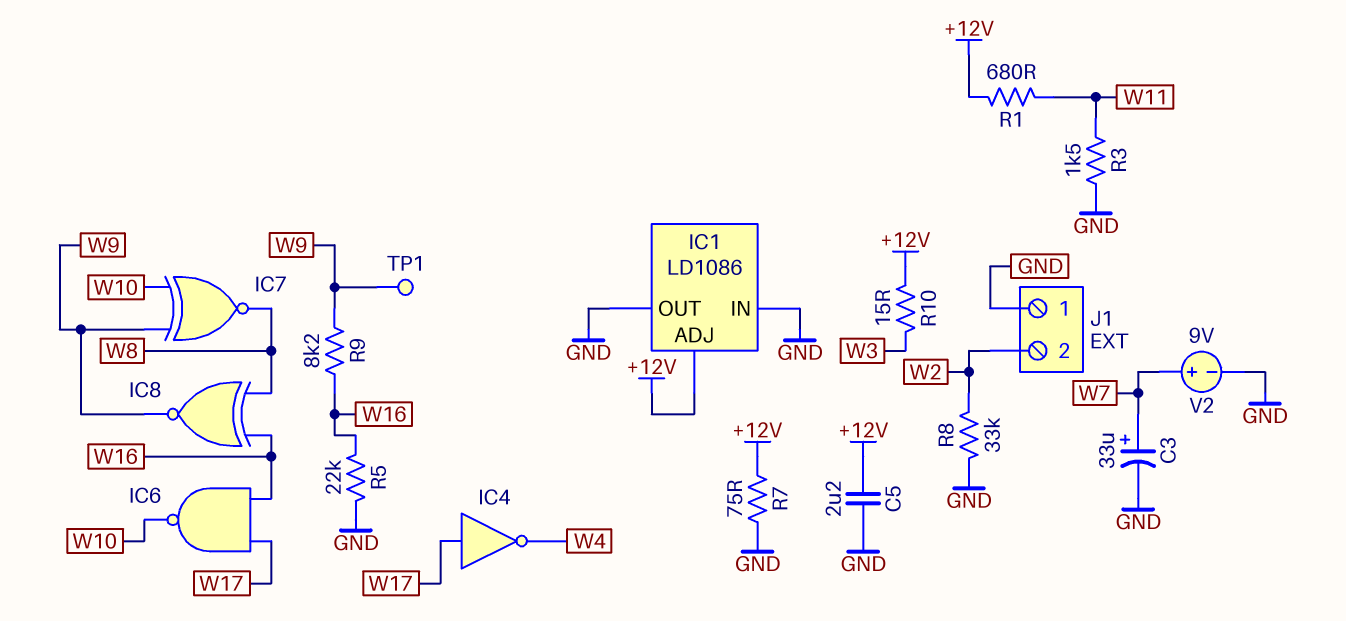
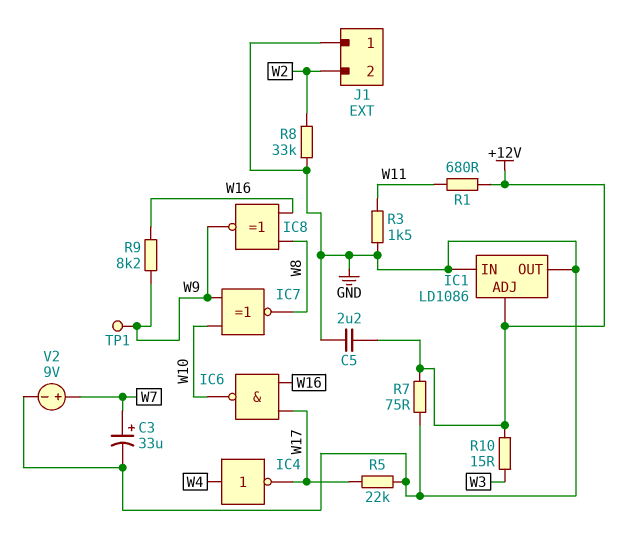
IC4: NOT (in W17, out W4) -> NOT (in W4, out W17)
R5: 22k (GND, W16) -> 22k (GND, W17)

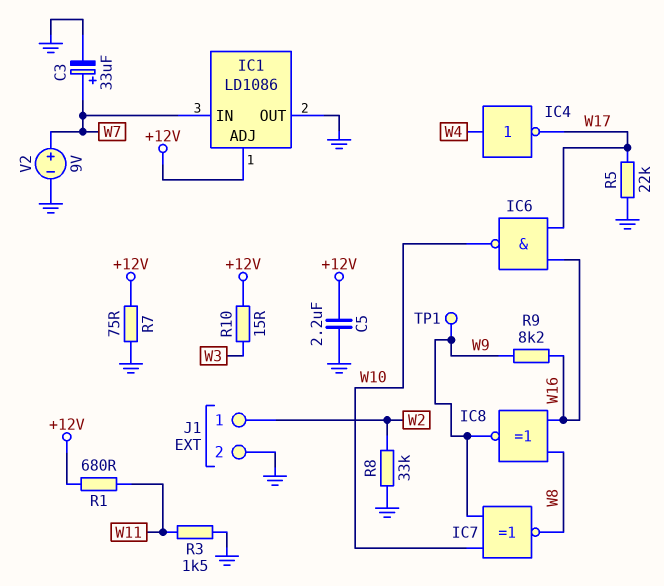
IC1 pin IN: GND -> W7
J1 pin 1: GND -> W2
J1 pin 2: W2 -> GND

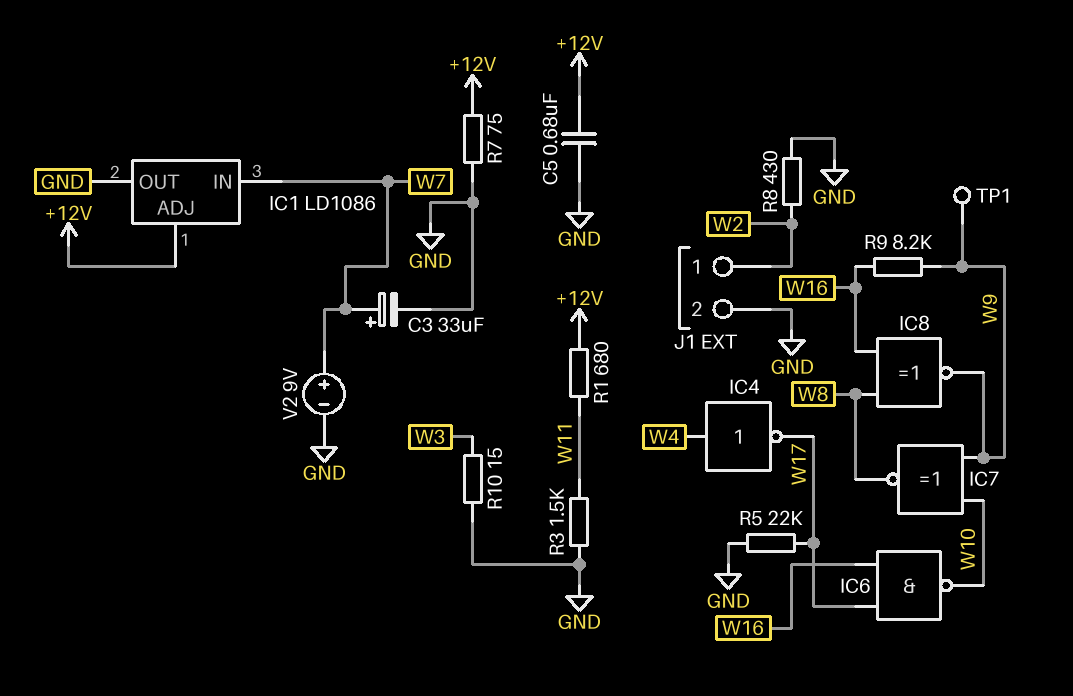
C5: 2.2uF (+12V, GND) -> 680nF (+12V, GND)
R8: 33k (GND, W2) -> 430 (GND, W2)
R10: 15 (+12V, W3) -> 15 (GND, W3)

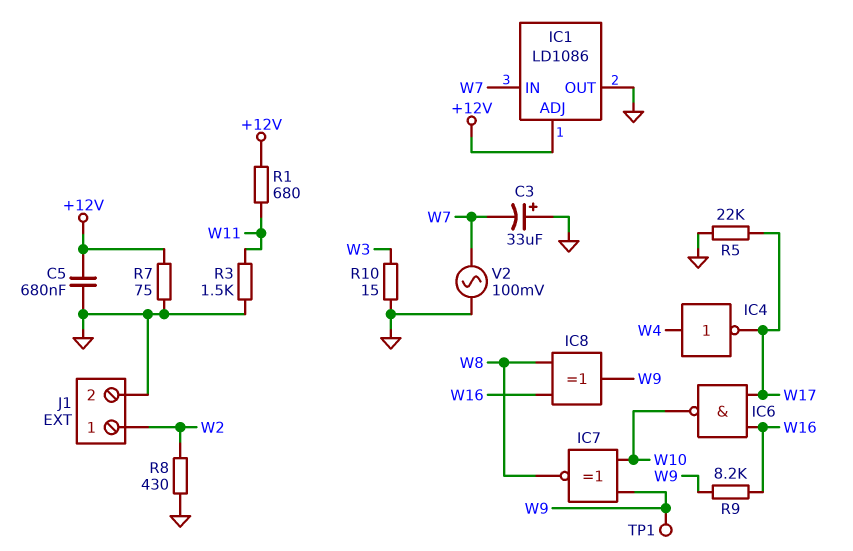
C3: 33uF (plus W7, minus GND) -> 33uF (plus GND, minus W7)
IC8: XNOR (in W8, in W16, out W9) -> XOR (in W8, in W16, out W9)
V2: 9V (plus W7, minus GND) -> AC 100mV (GND, W7)

